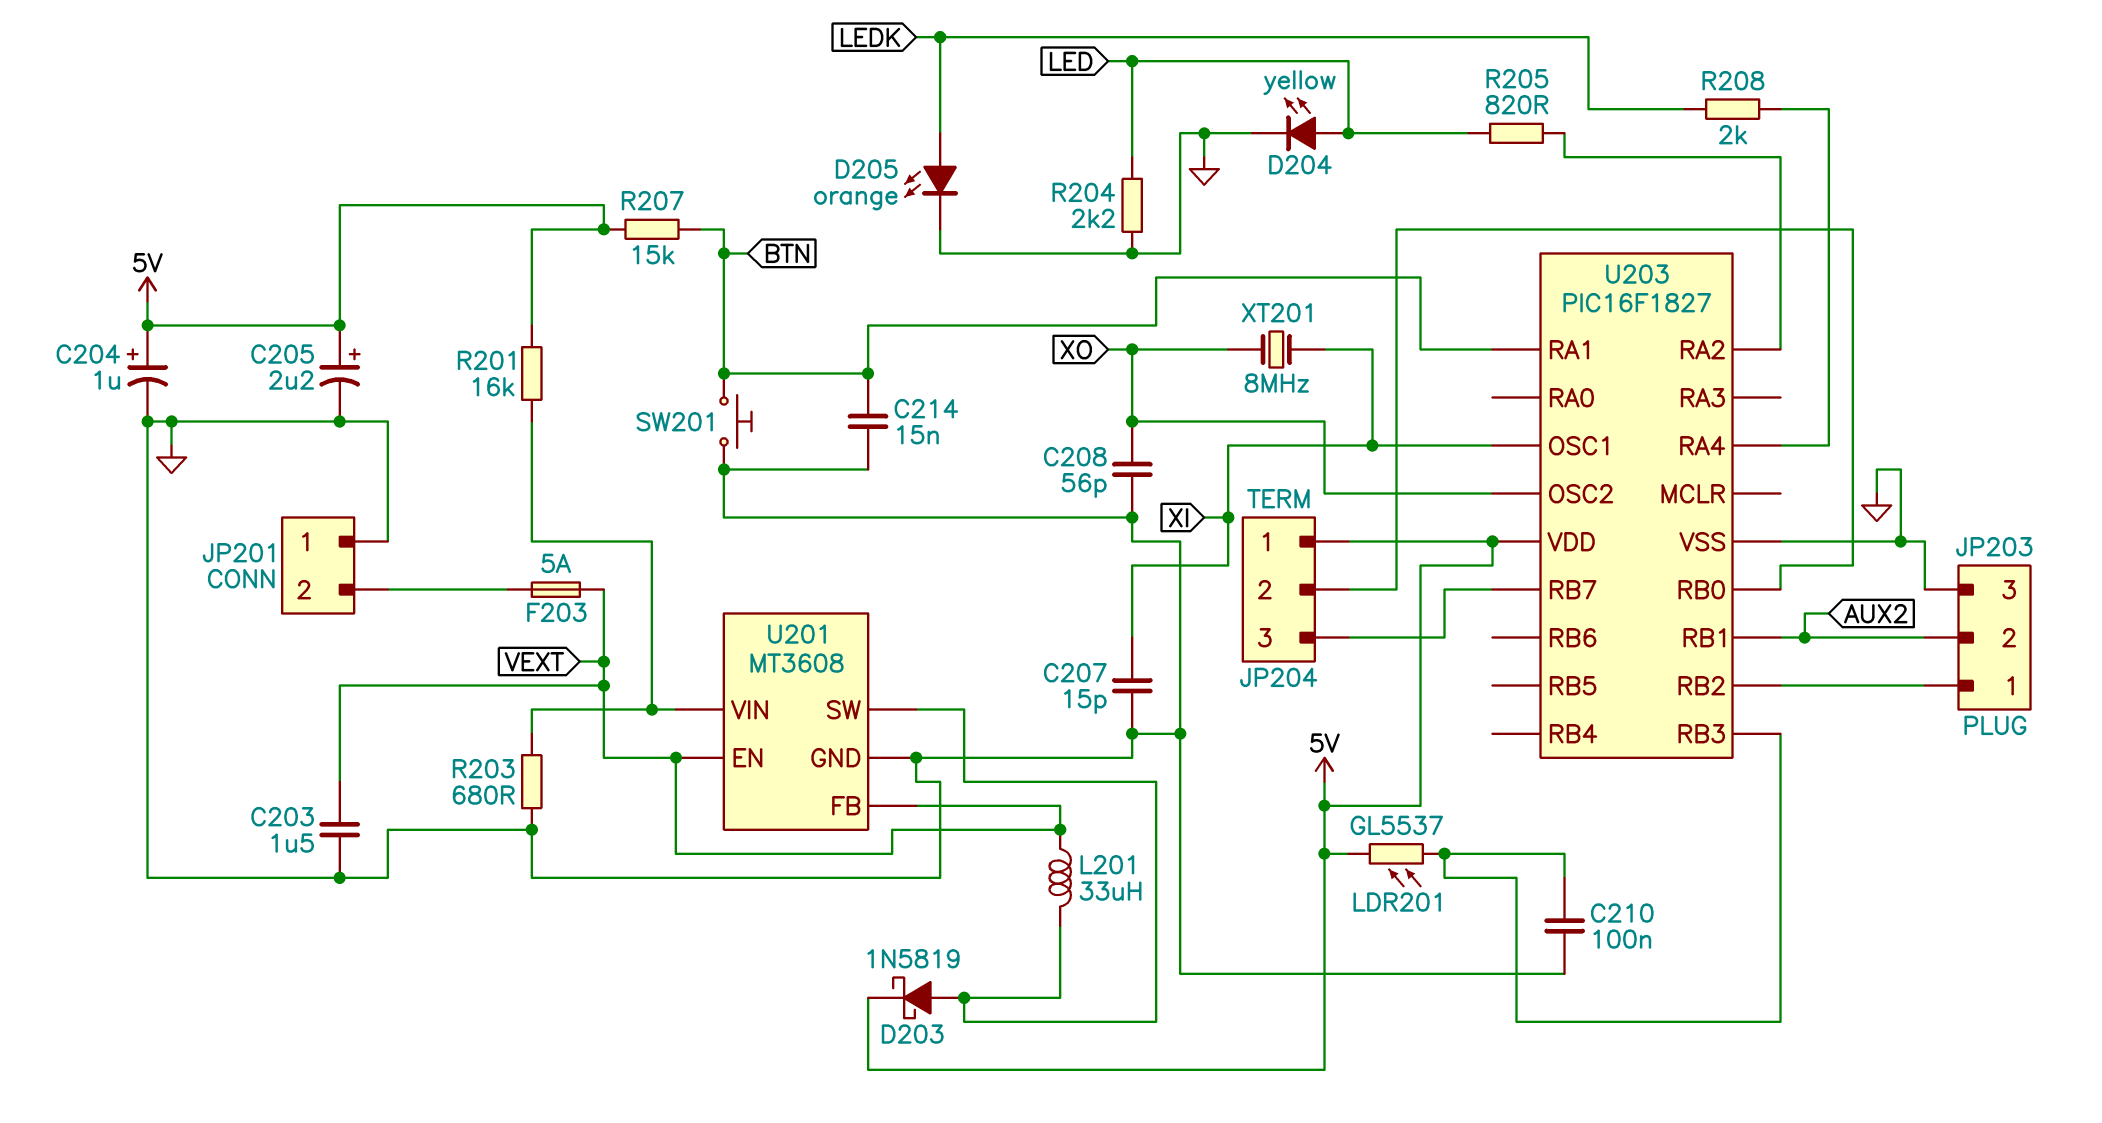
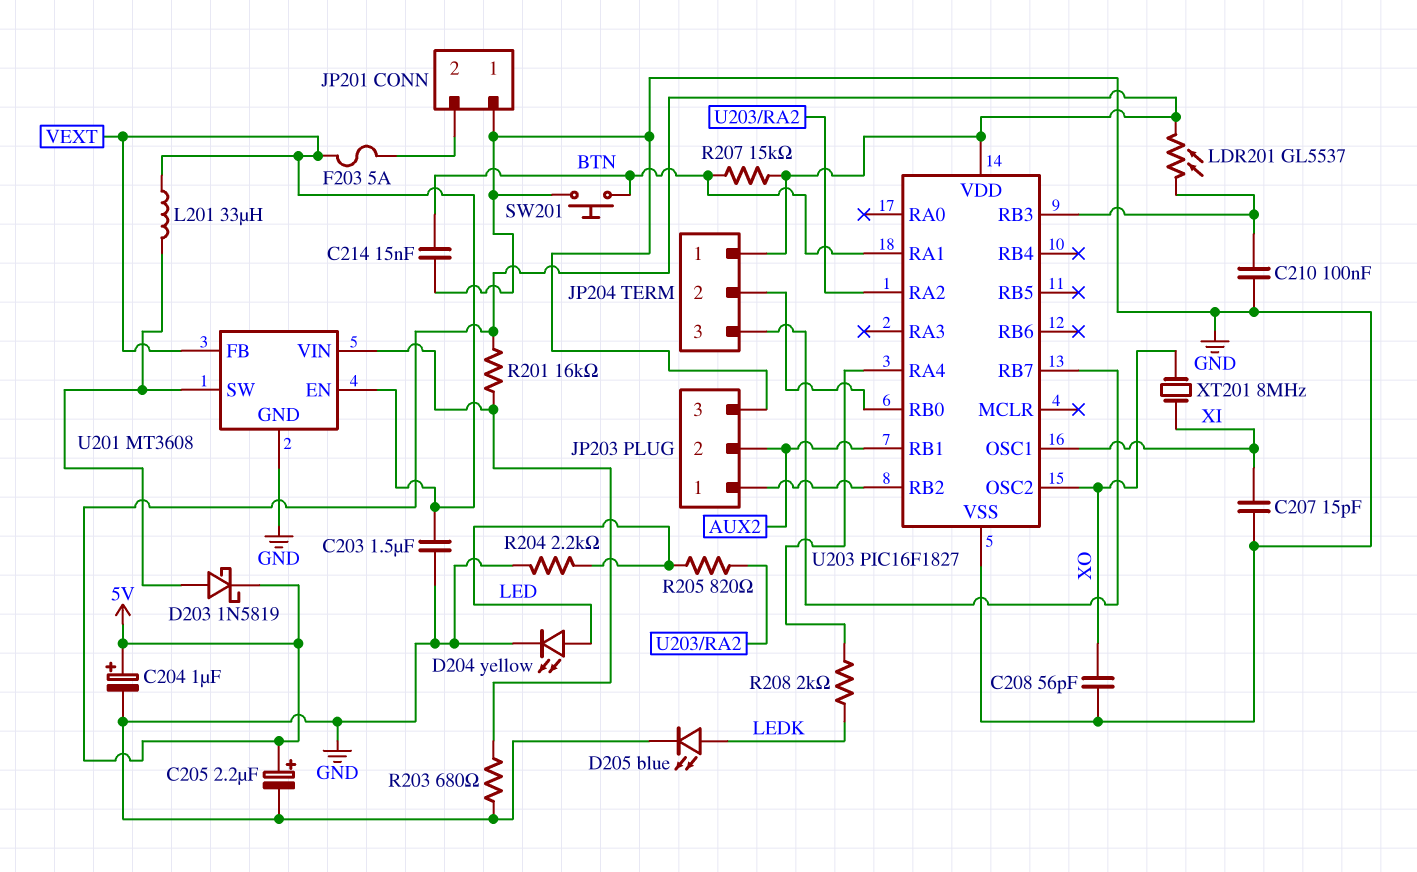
D205: LED orange (A LEDK, K GND) -> LED blue (A LEDK, K GND)

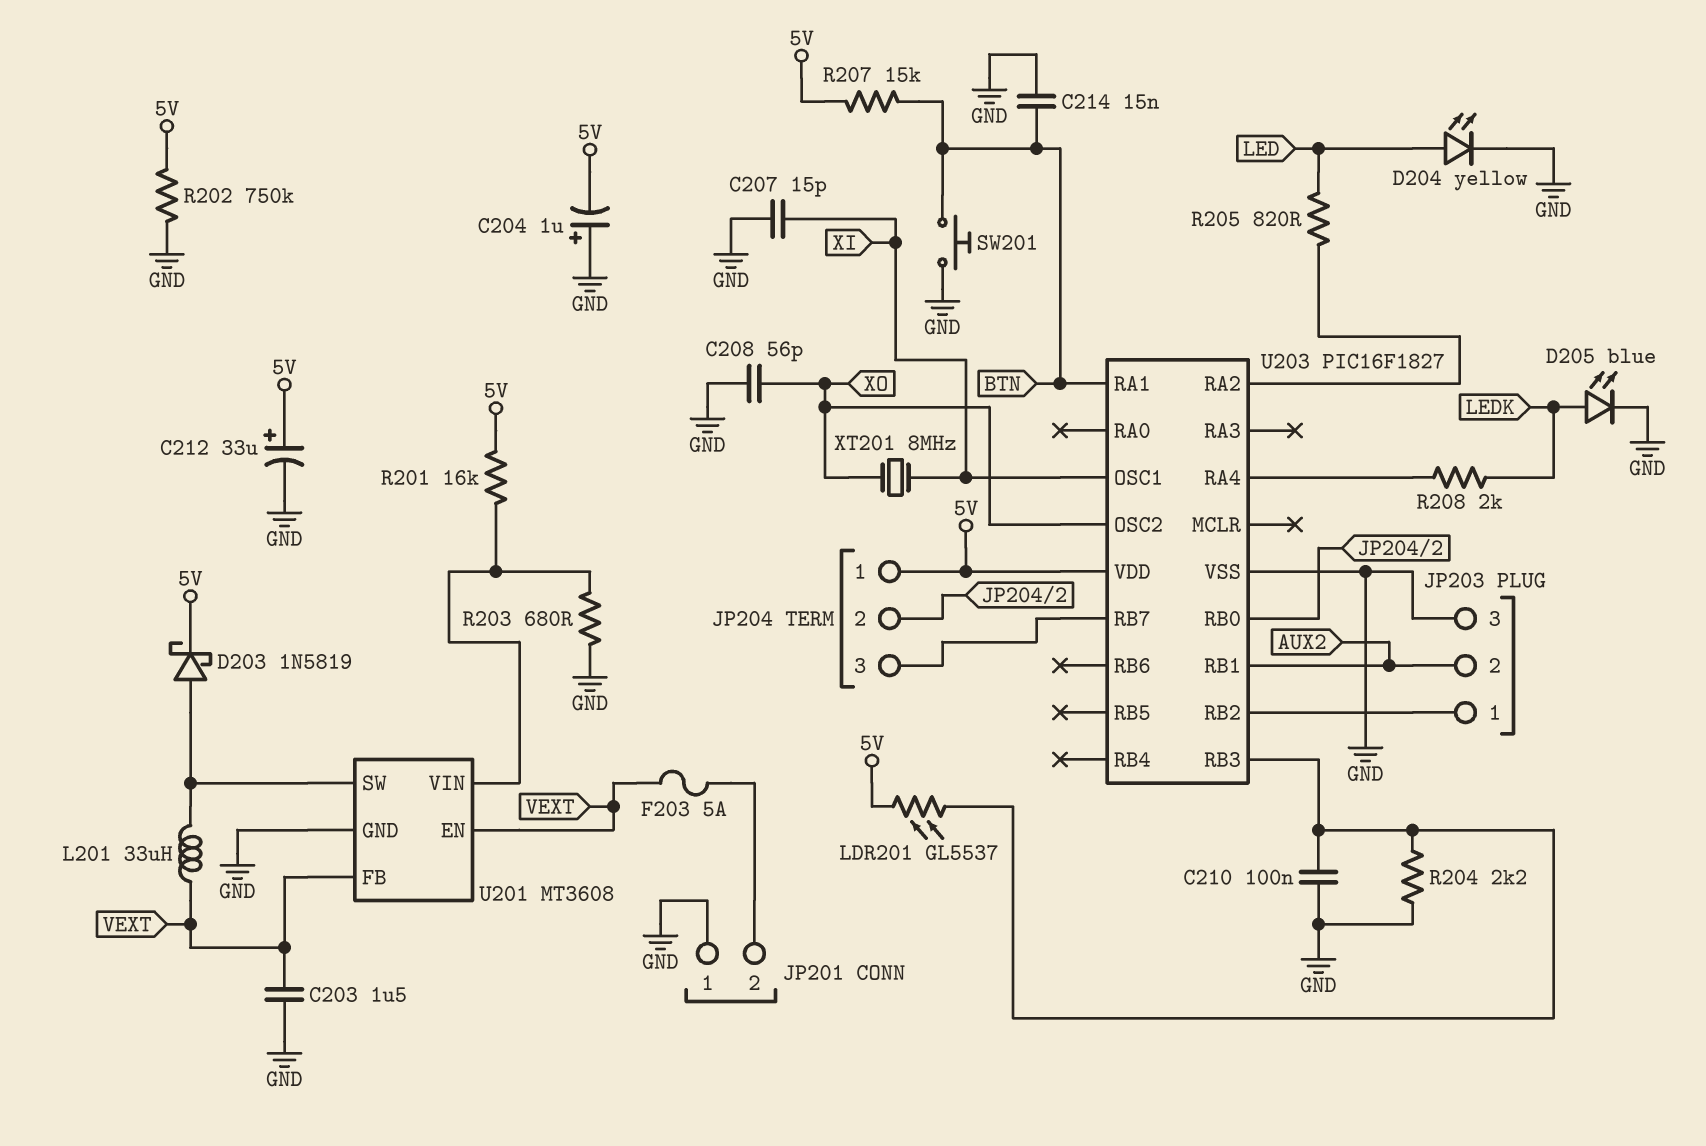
C204: 1uF (plus 5V, minus GND) -> 1uF (plus GND, minus 5V)
C205: 2.2uF (plus 5V, minus GND) -> none
C212: none -> 33uF (plus 5V, minus GND)
R202: none -> 750k (5V, GND)
R204: 2.2k (GND, LED) -> 2.2k (GND, U203/RB3)

